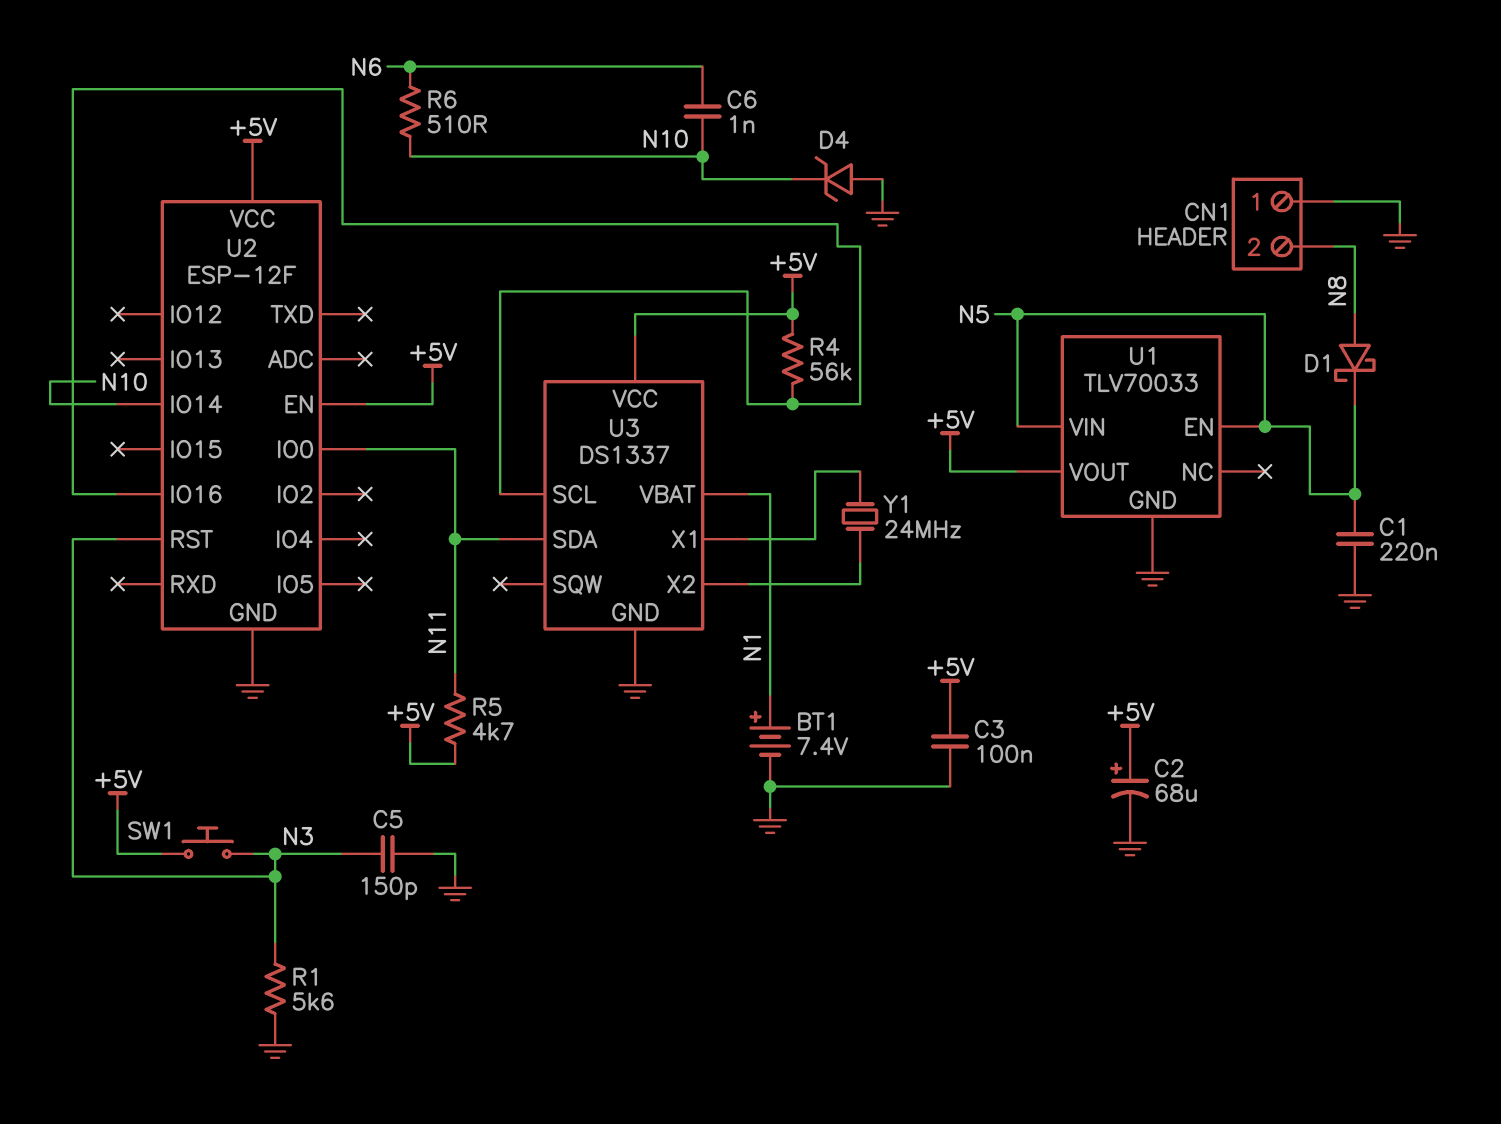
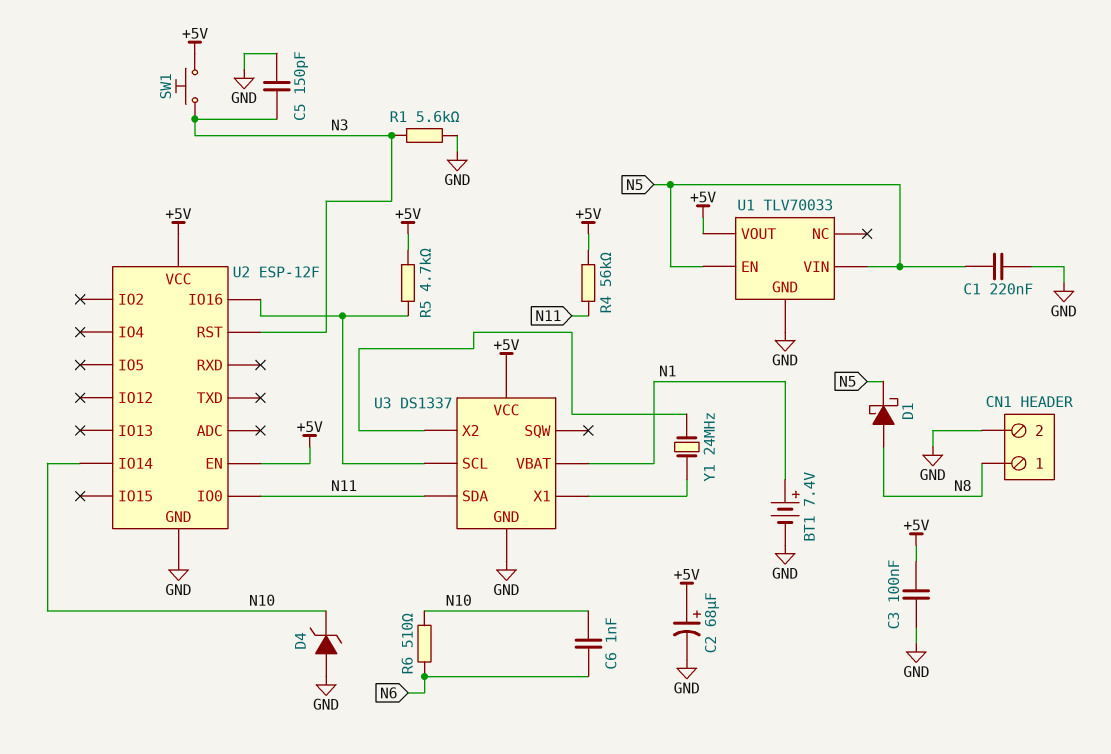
CN1 pin 1: GND -> N8
CN1 pin 2: N8 -> GND
R4: 56k (+5V, U2/IO16) -> 56k (+5V, N11)
R5: 4.7k (+5V, N11) -> 4.7k (+5V, U2/IO16)

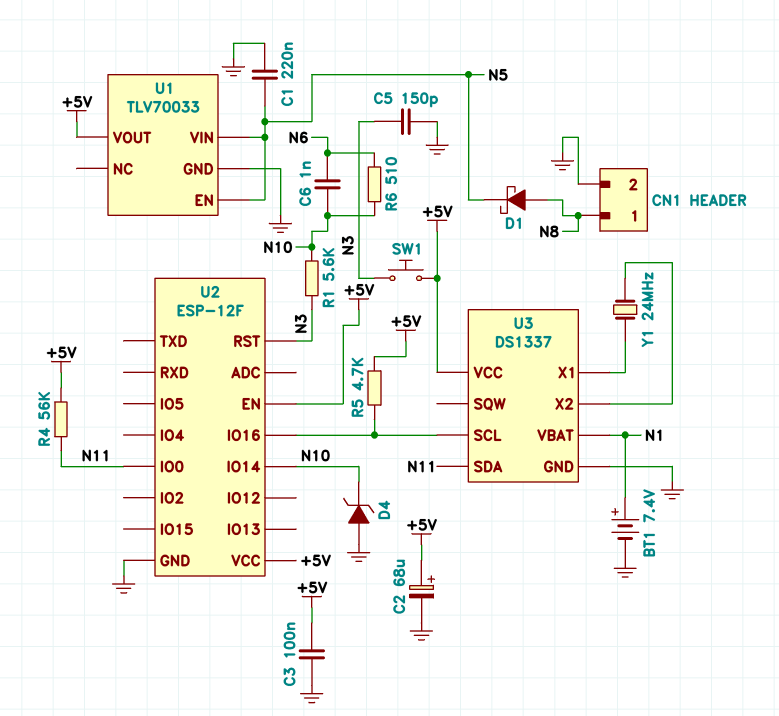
R1: 5.6k (GND, N3) -> 5.6k (N3, N10)

